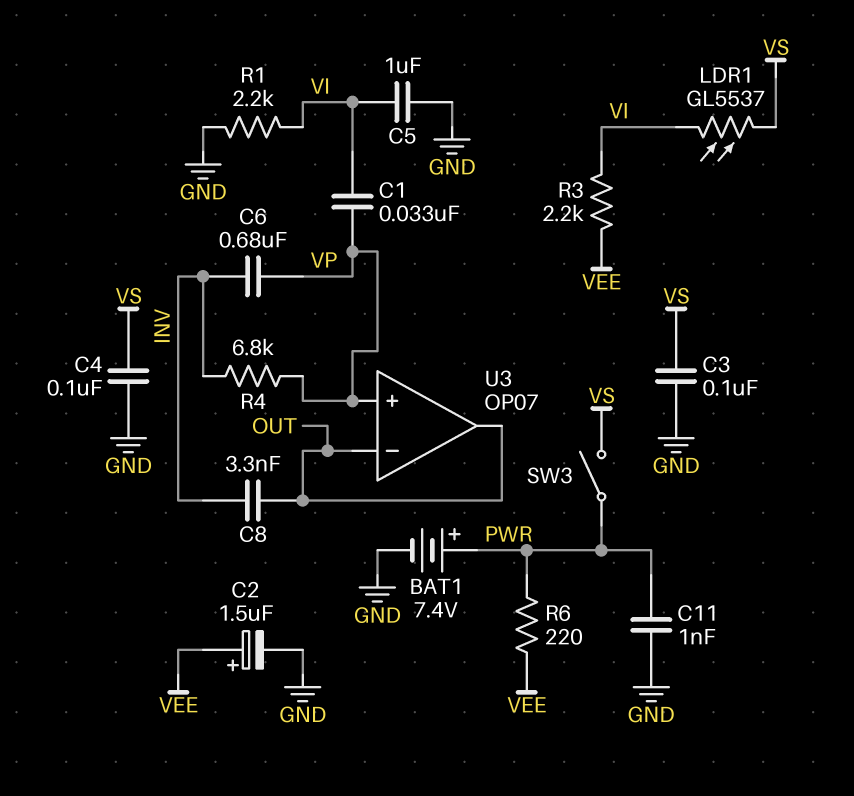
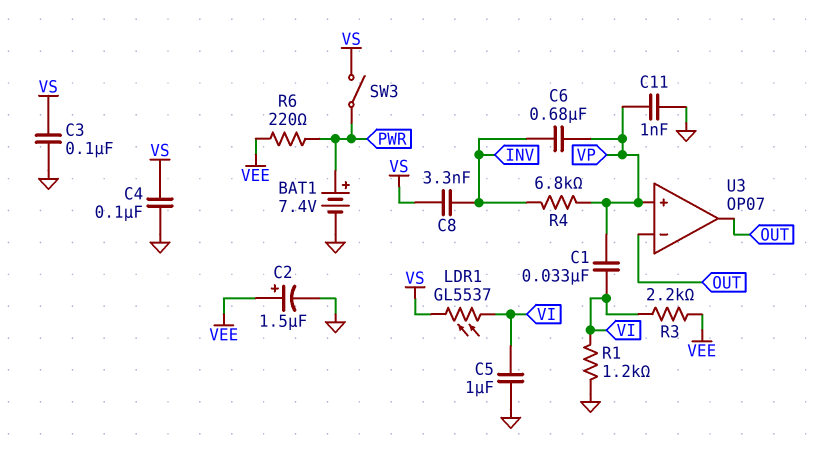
C8: 3.3nF (INV, OUT) -> 3.3nF (INV, VS)
C11: 1nF (GND, PWR) -> 1nF (GND, VP)
R1: 2.2k (GND, VI) -> 1.2k (GND, VI)

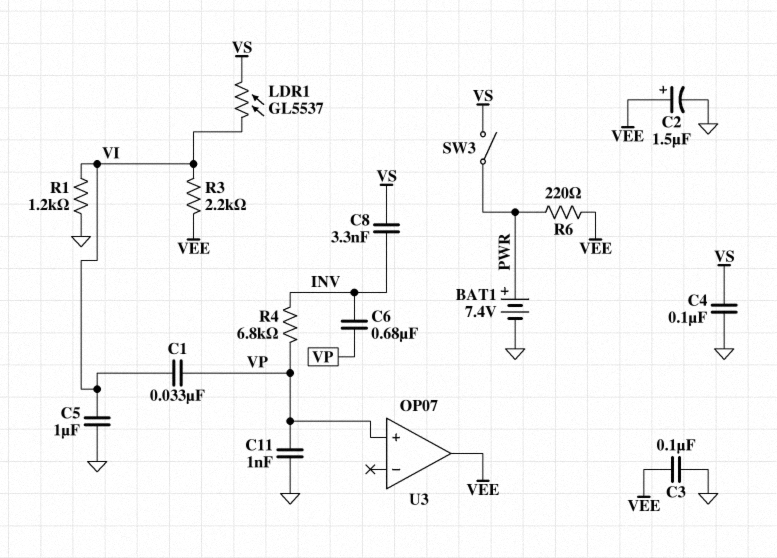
C3: 100nF (GND, VS) -> 100nF (GND, VEE)
U3 pin in-: OUT -> none
U3 pin out: OUT -> VEE

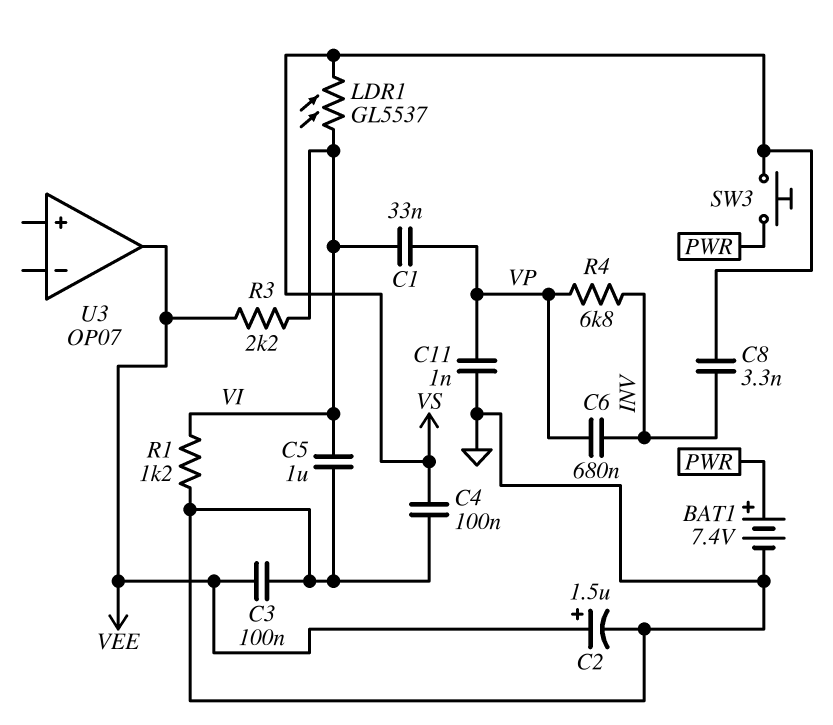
R6: 220 (PWR, VEE) -> none
SW3: switch (PWR, VS) -> button (PWR, VS)
U3 pin in+: VP -> none

